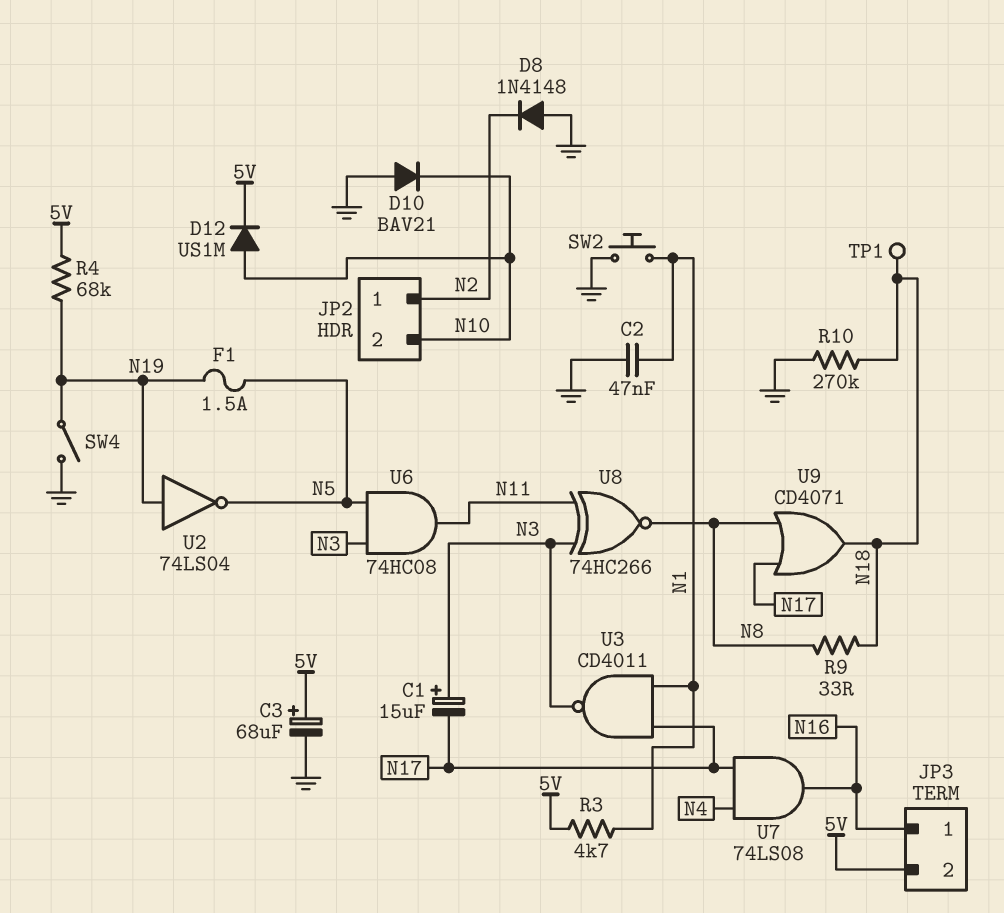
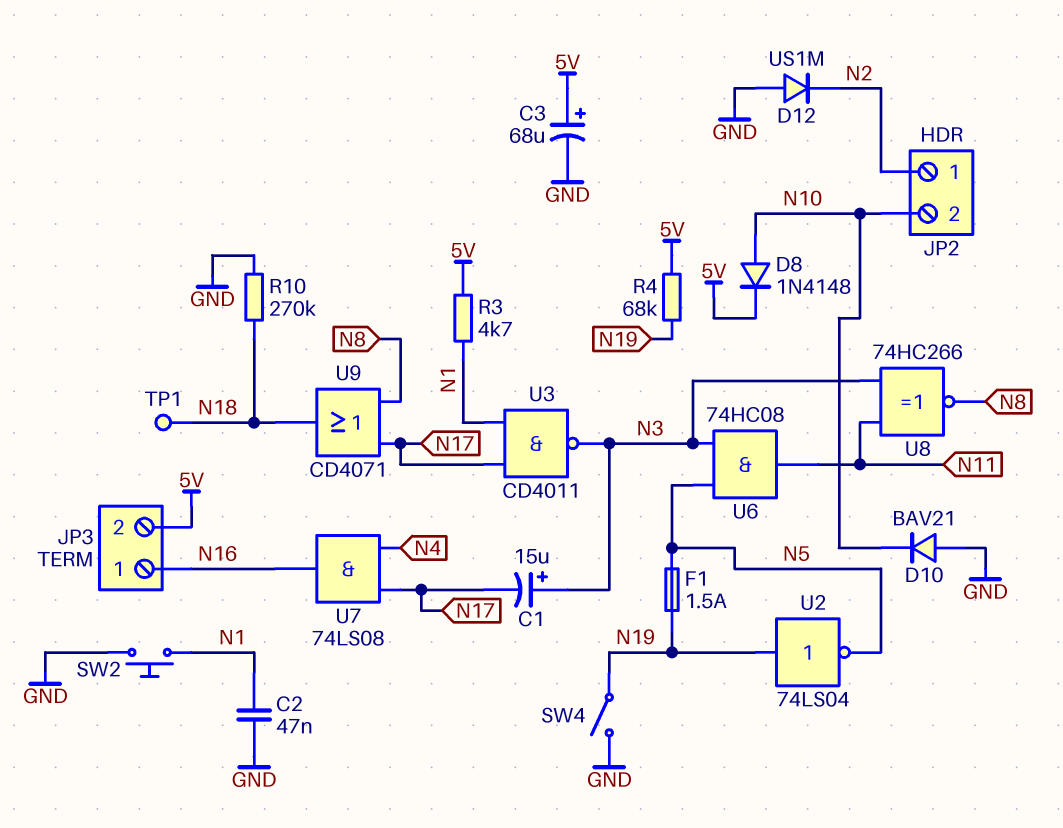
D8: diode 1N4148 (A GND, K N2) -> diode 1N4148 (A N10, K 5V)
D12: diode US1M (A N10, K 5V) -> diode US1M (A GND, K N2)
R9: 33 (N8, N18) -> none

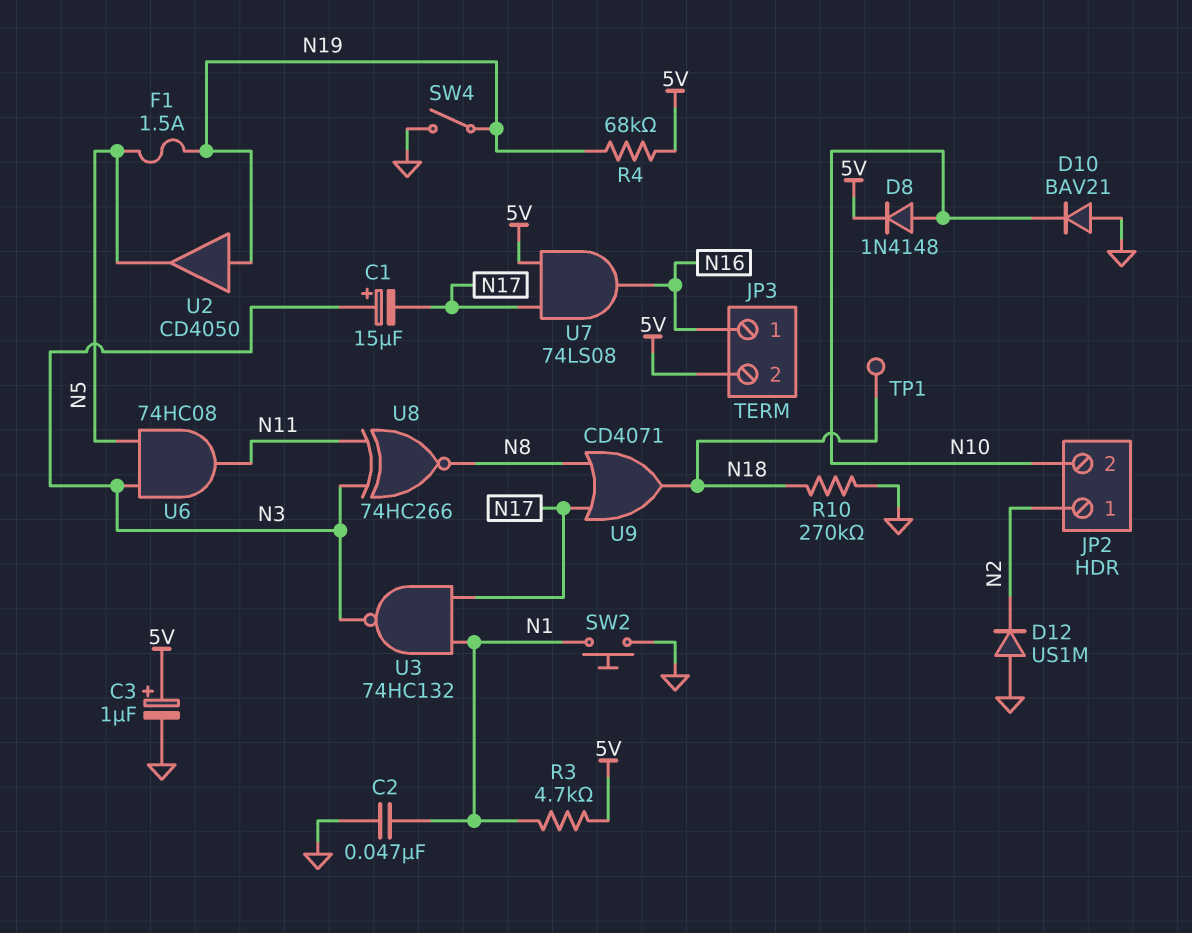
C3: 68uF (plus 5V, minus GND) -> 1uF (plus 5V, minus GND)
U2: NOT 74LS04 (in N19, out N5) -> buffer CD4050 (in N19, out N5)
U3: NAND CD4011 (in N1, in N17, out N3) -> NAND 74HC132 (in N1, in N17, out N3)
U7: AND 74LS08 (in N4, in N17, out N16) -> AND 74LS08 (in 5V, in N17, out N16)

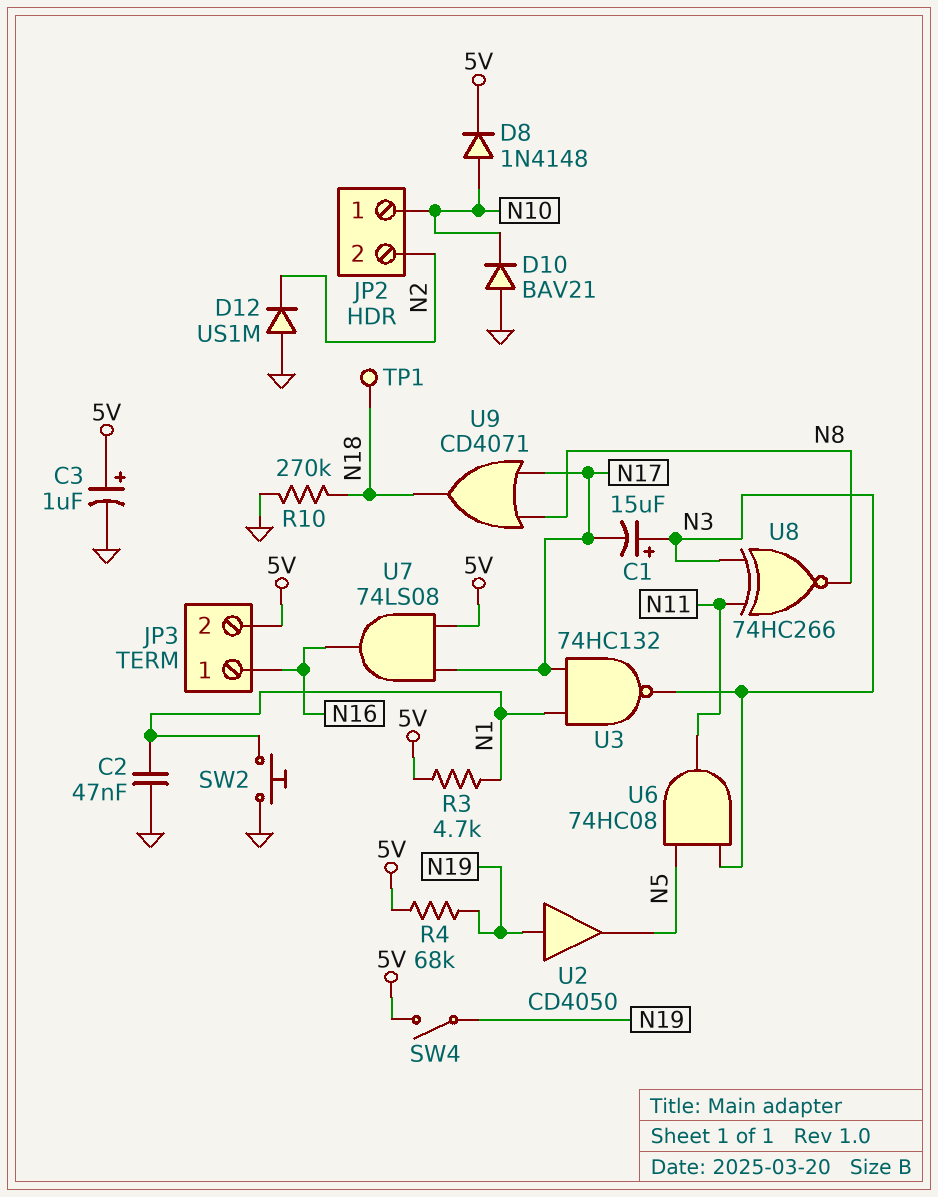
F1: 1.5A (N5, N19) -> none
JP2 pin 1: N2 -> N10
JP2 pin 2: N10 -> N2
SW4: switch (GND, N19) -> switch (5V, N19)

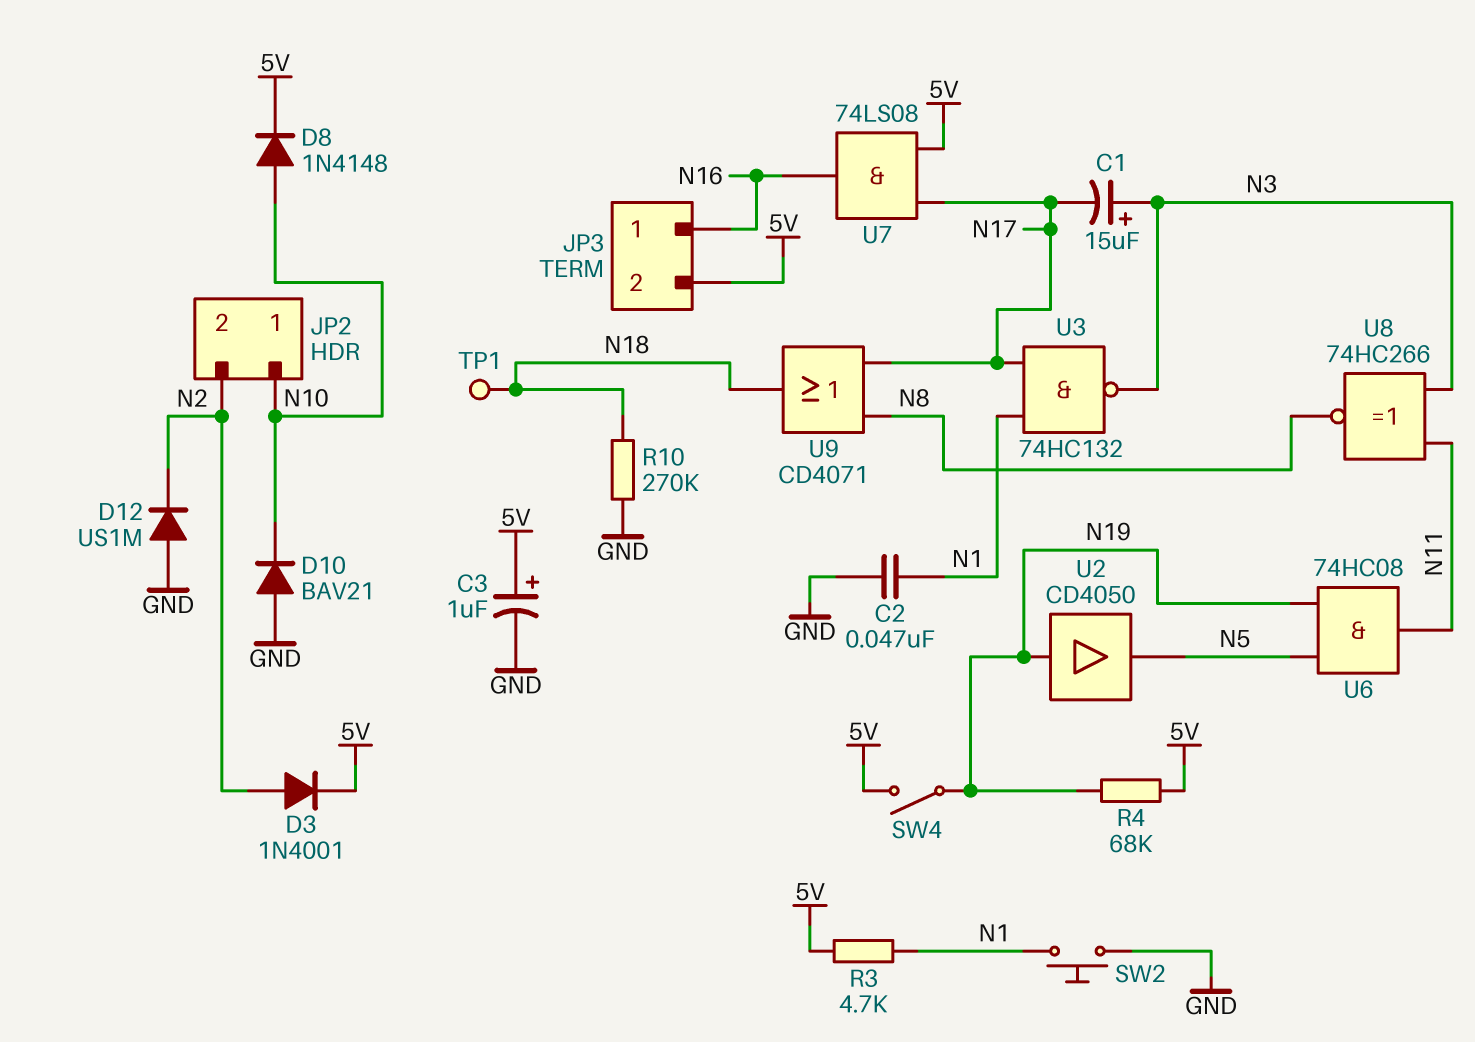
D3: none -> diode 1N4001 (A N2, K 5V)
U6: AND 74HC08 (in N3, in N5, out N11) -> AND 74HC08 (in N5, in N19, out N11)

